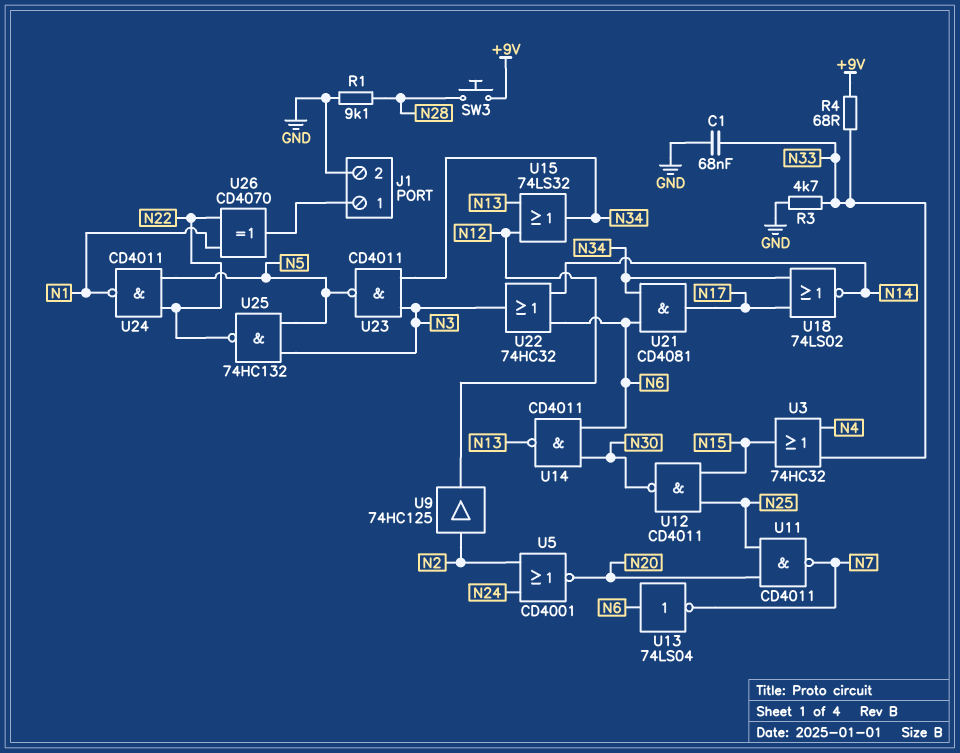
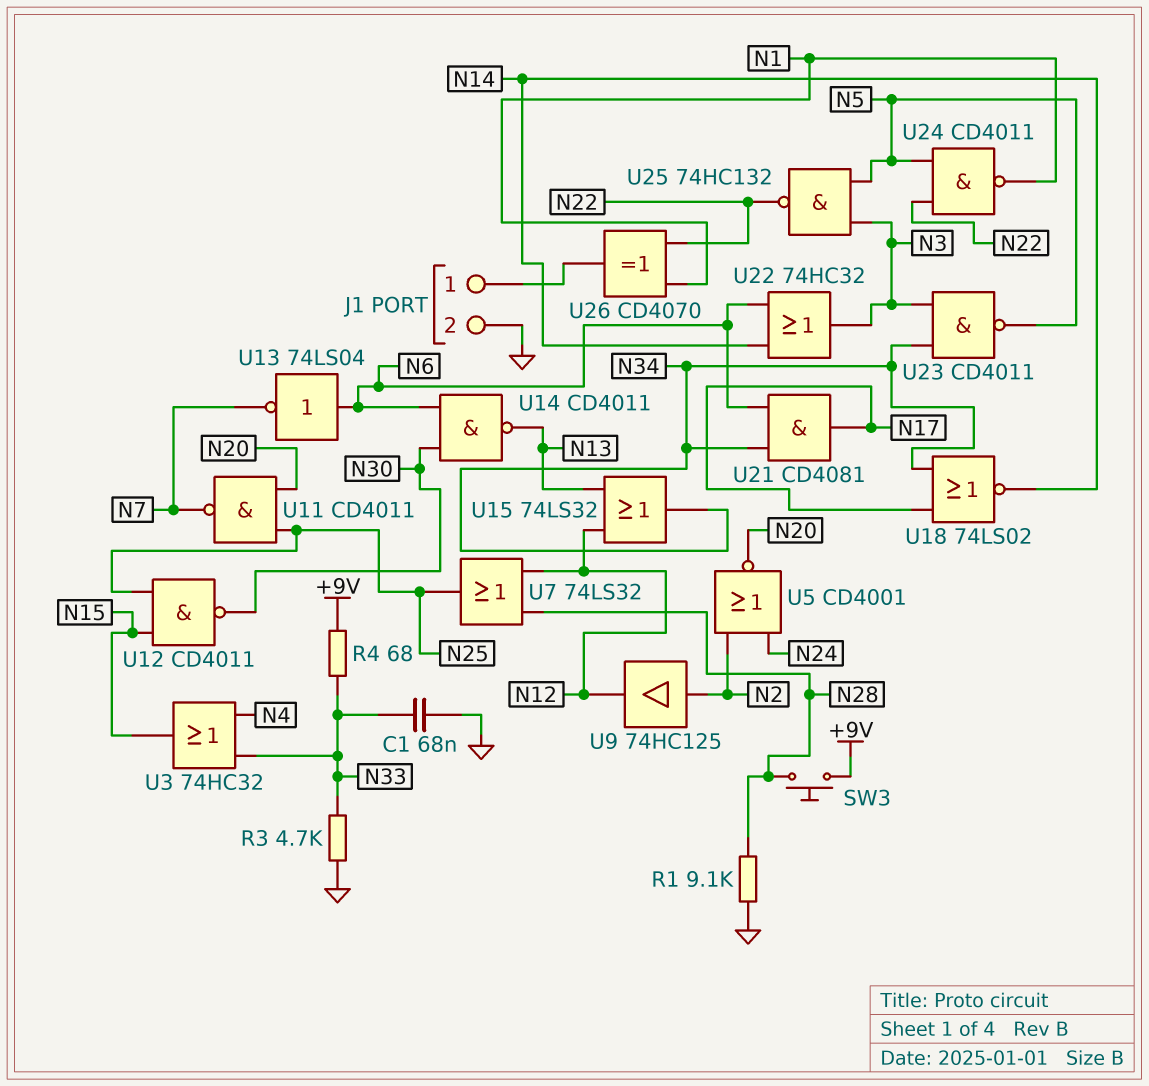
U7: none -> OR 74LS32 (in N12, in N28, out N25)

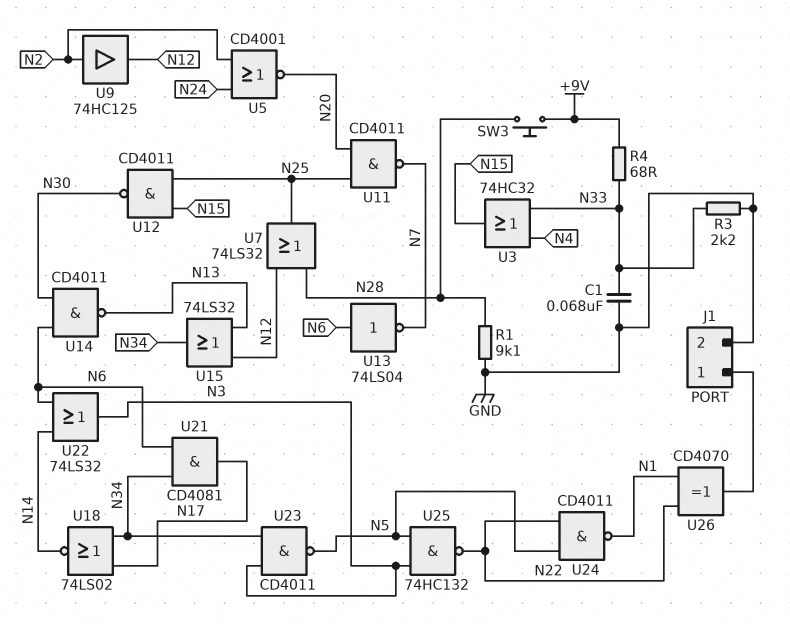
R3: 4.7k (GND, N33) -> 2.2k (GND, N33)
U22: OR 74HC32 (in N6, in N14, out N3) -> OR 74LS32 (in N6, in N14, out N3)

